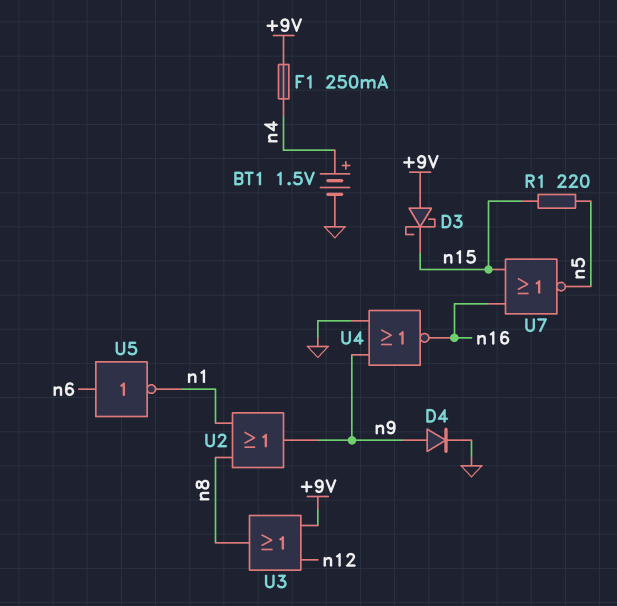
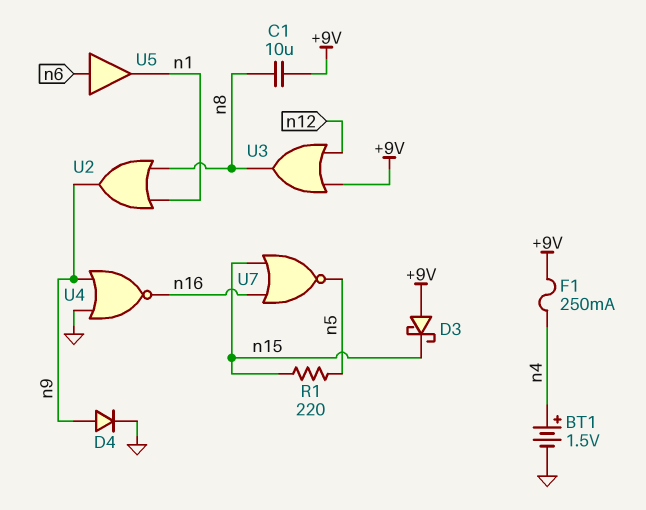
C1: none -> 10uF (+9V, n8)
U5: NOT (in n6, out n1) -> buffer (in n6, out n1)

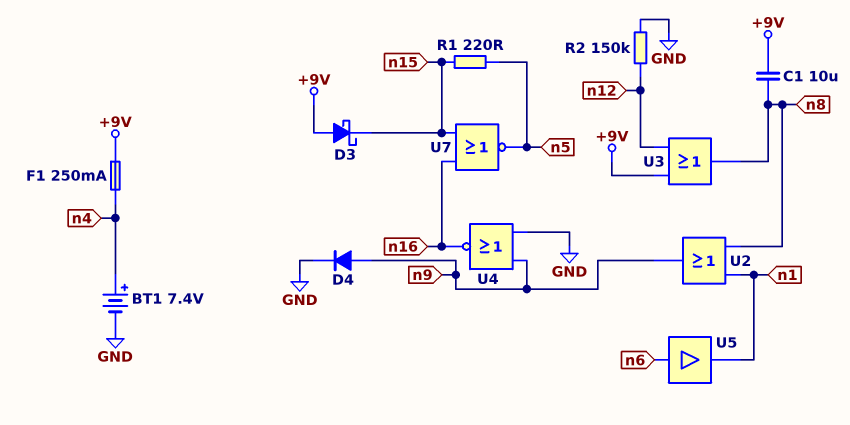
BT1: 1.5V (plus n4, minus GND) -> 7.4V (plus n4, minus GND)
R2: none -> 150k (GND, n12)

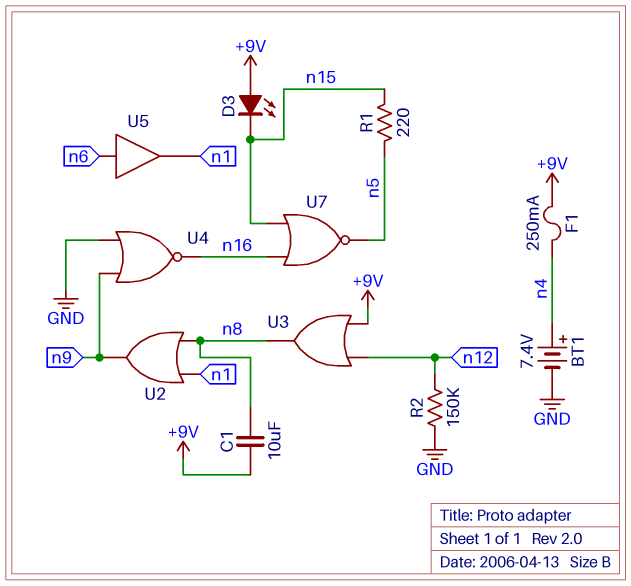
D3: schottky (A +9V, K n15) -> LED (A +9V, K n15)
D4: diode (A n9, K GND) -> none

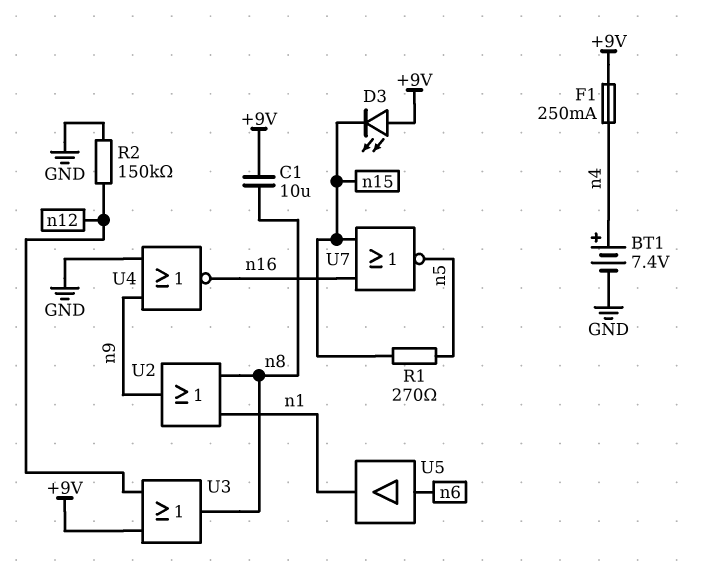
R1: 220 (n5, n15) -> 270 (n5, n15)

